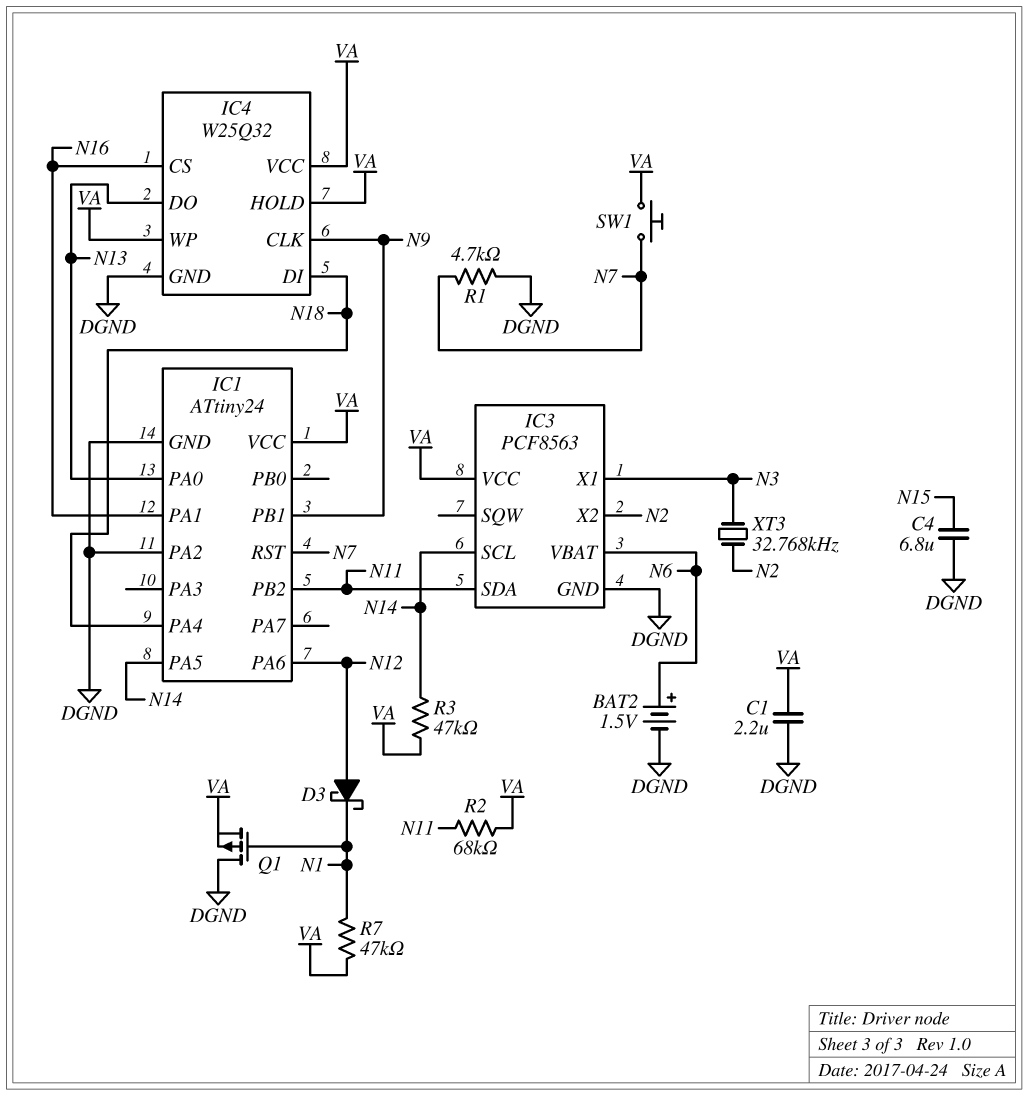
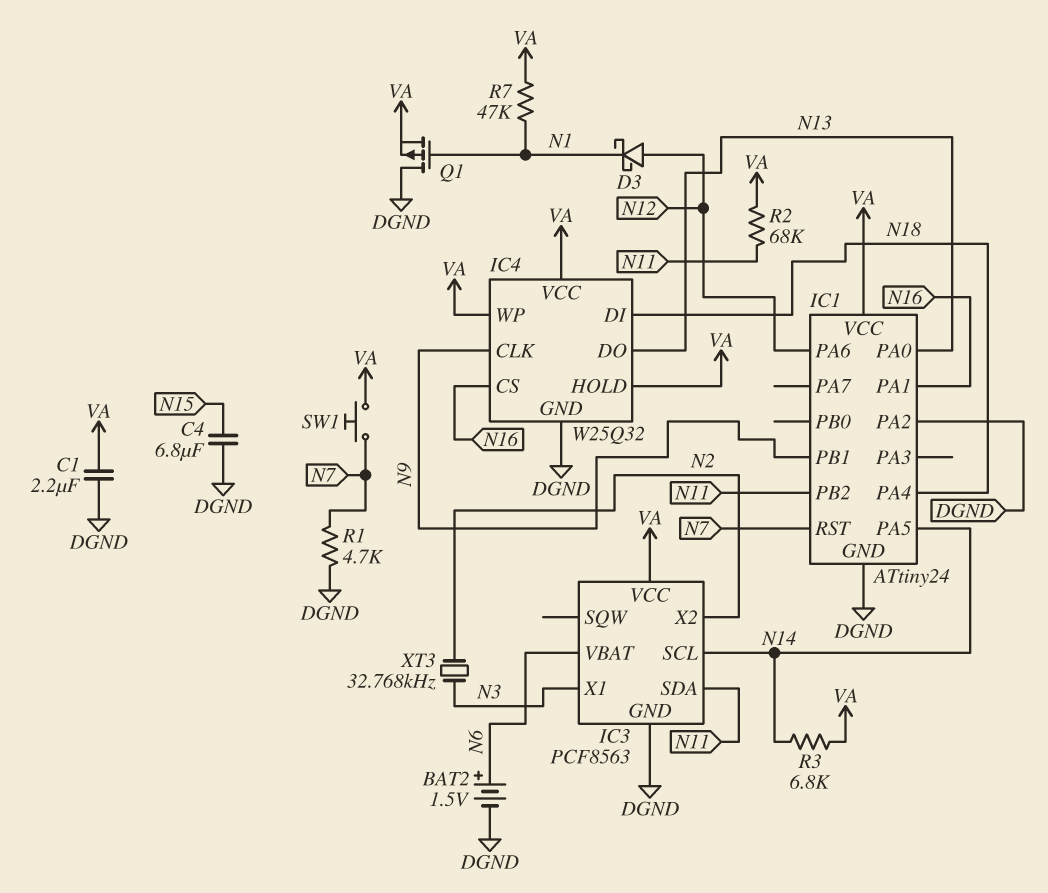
R3: 47k (N14, VA) -> 6.8k (N14, VA)

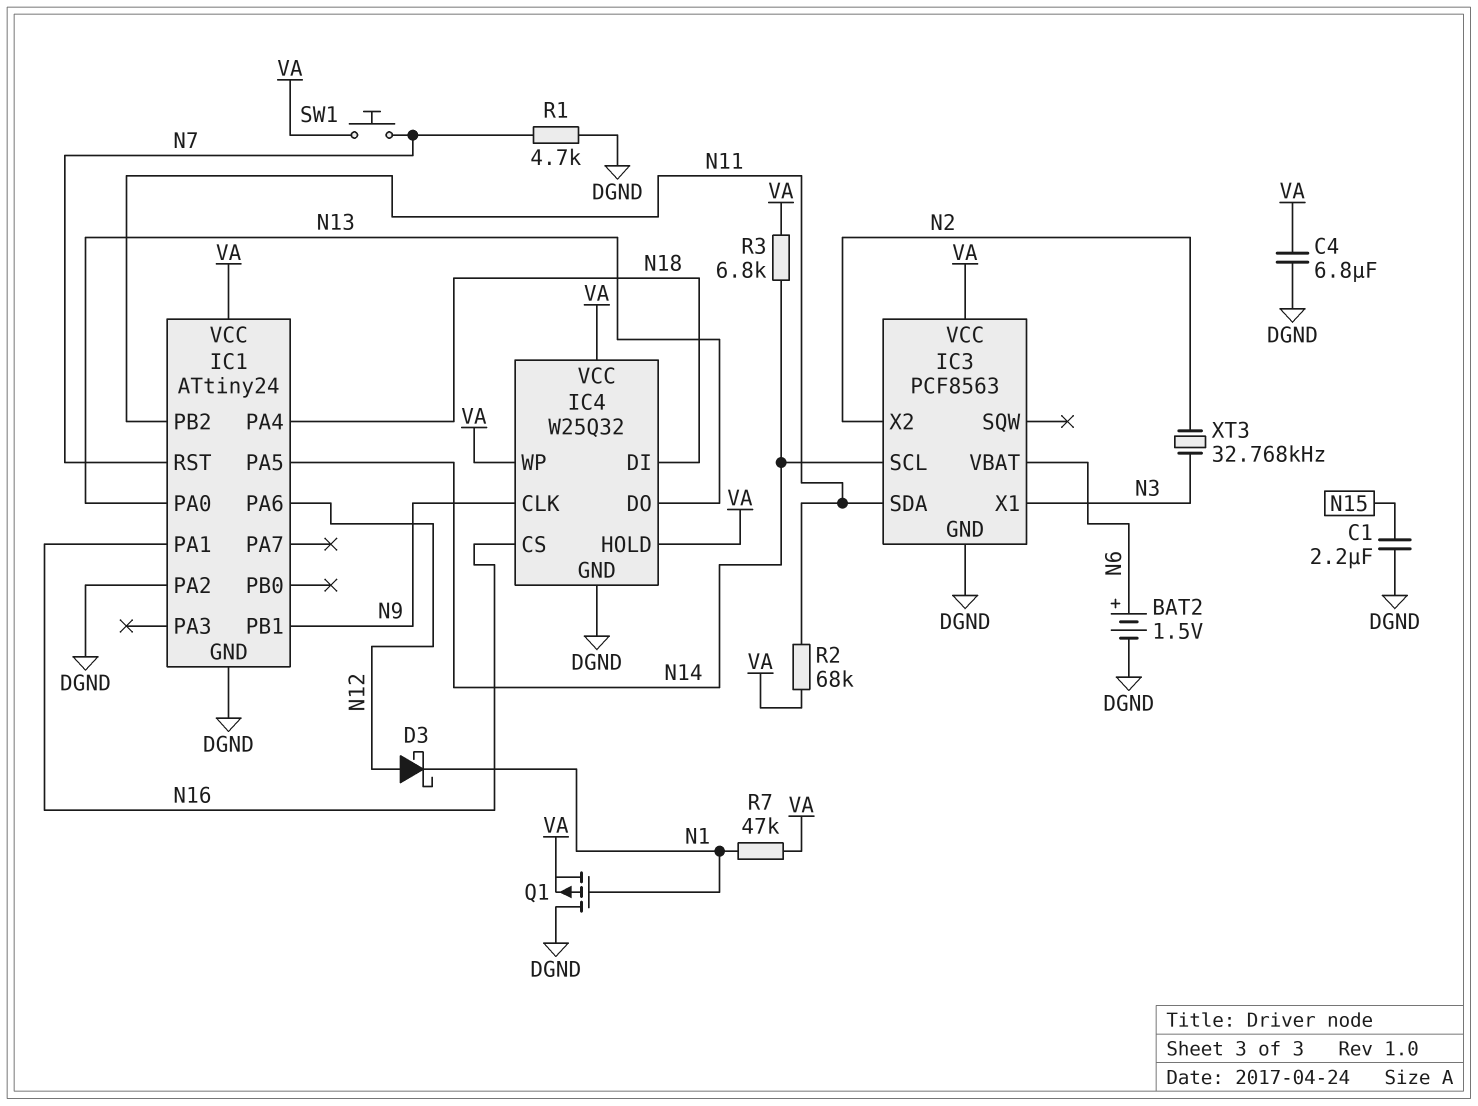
C1: 2.2uF (DGND, VA) -> 2.2uF (DGND, N15)
C4: 6.8uF (DGND, N15) -> 6.8uF (DGND, VA)

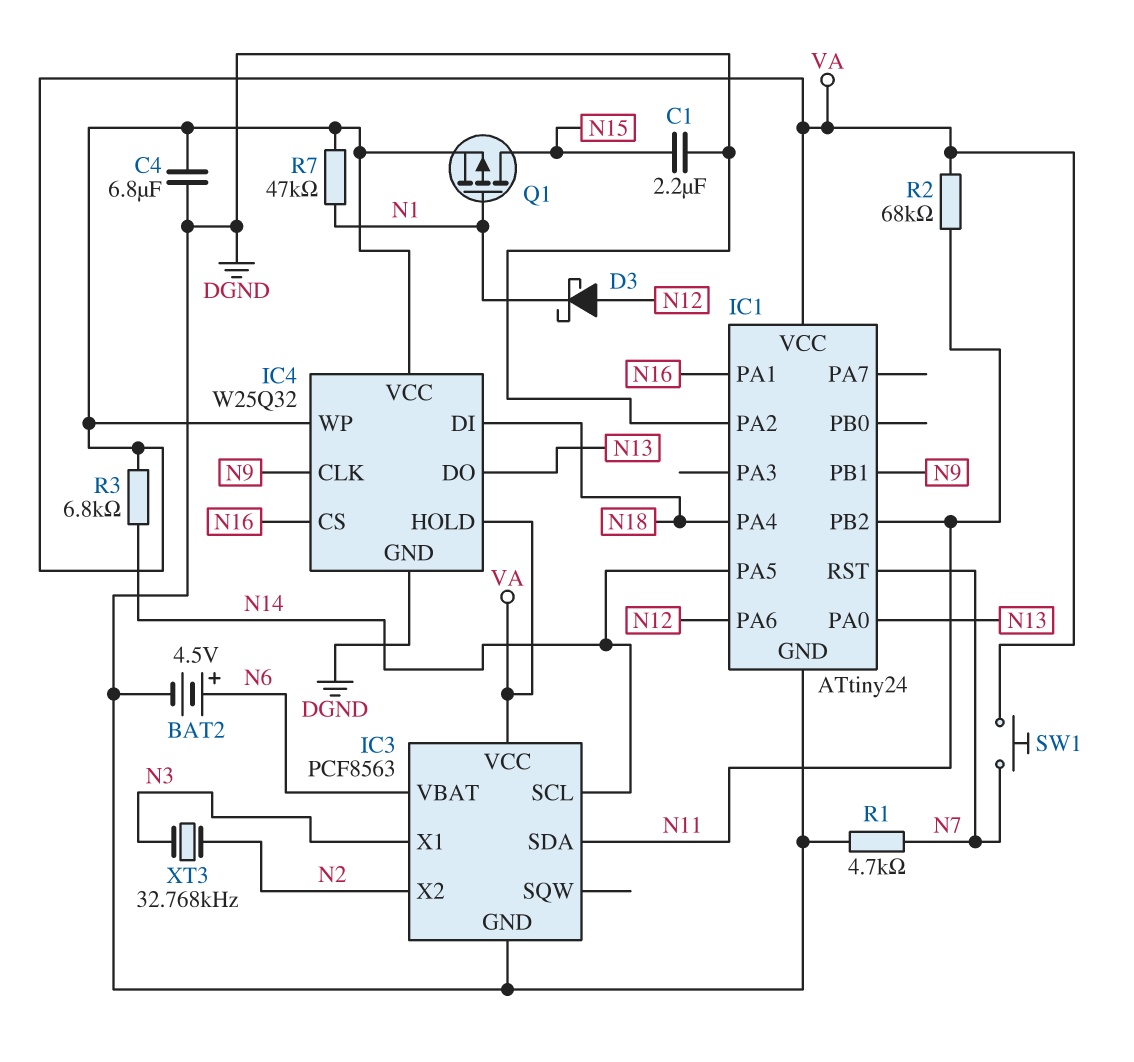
BAT2: 1.5V (plus N6, minus DGND) -> 4.5V (plus N6, minus DGND)
Q1: PMOS (G N1, D DGND, S VA) -> PMOS (G N1, D N15, S VA)

